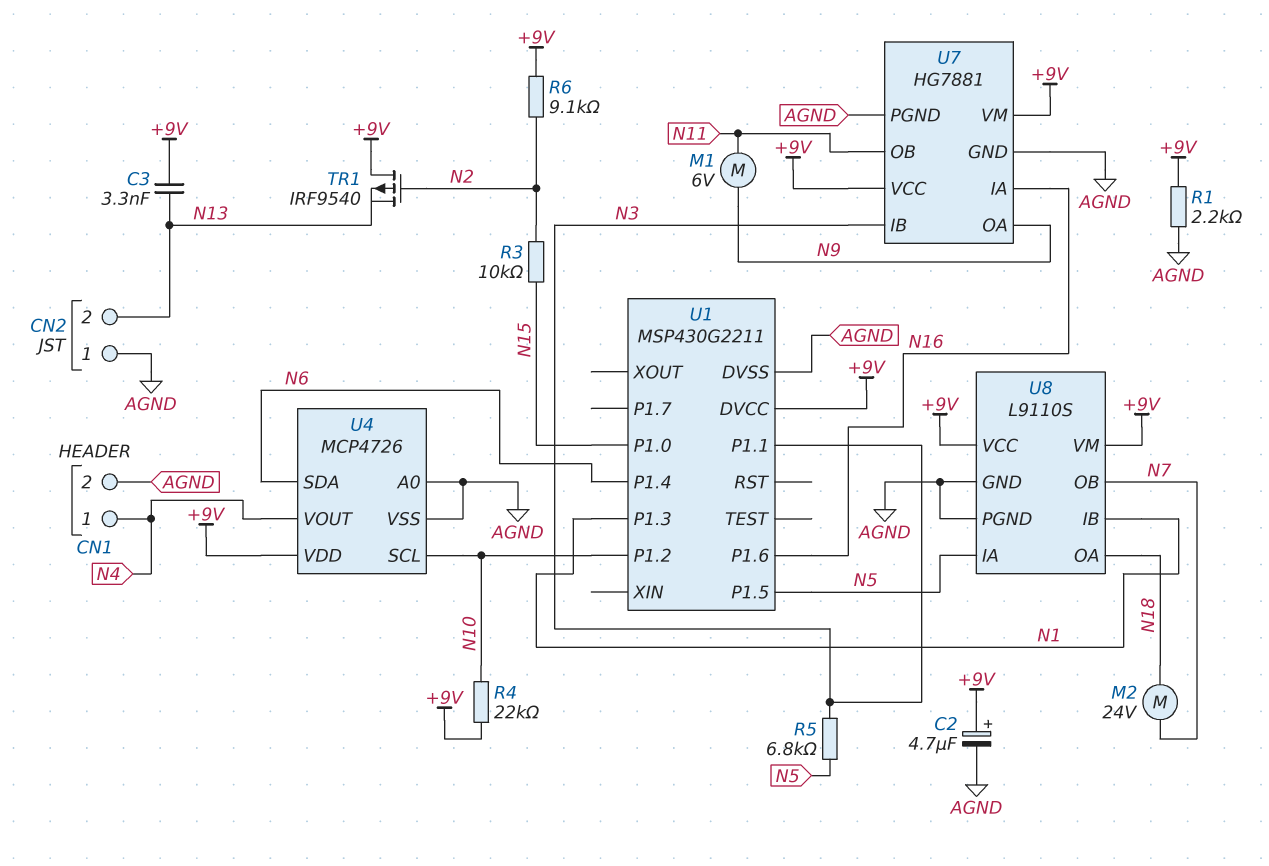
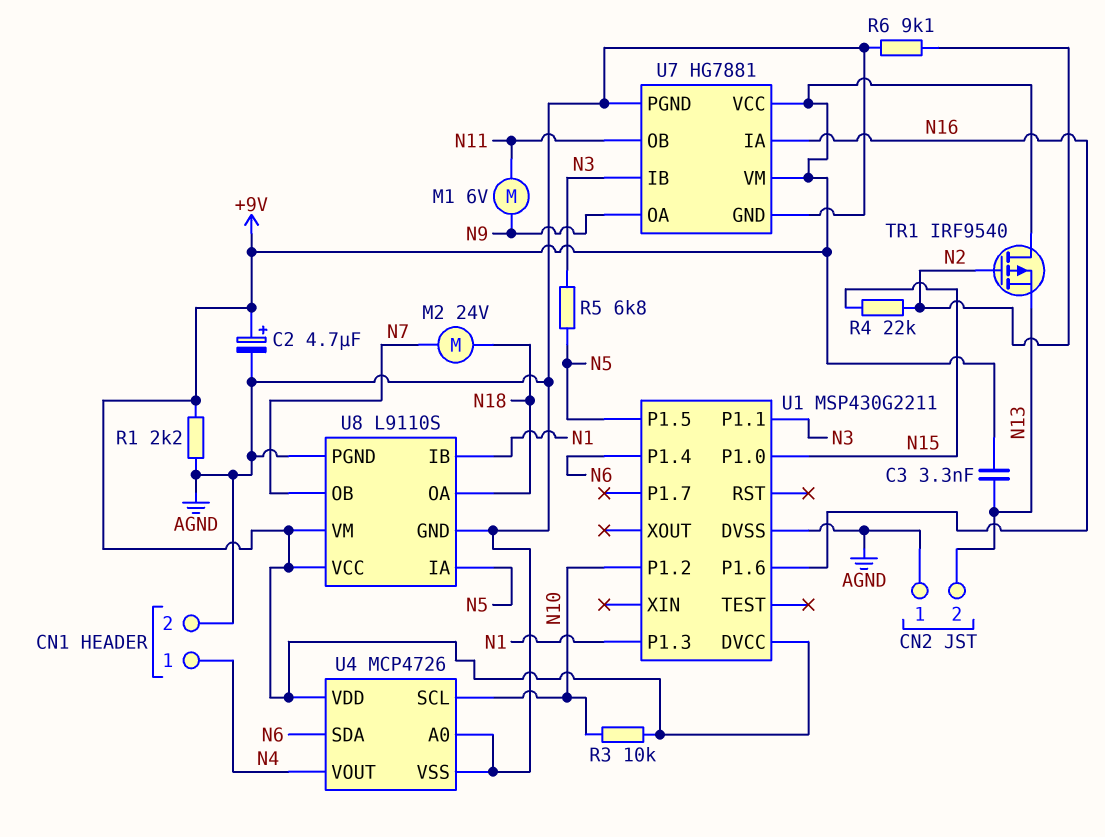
R3: 10k (N2, N15) -> 10k (+9V, N10)
R4: 22k (+9V, N10) -> 22k (N2, N15)
R6: 9.1k (+9V, N2) -> 9.1k (AGND, N2)

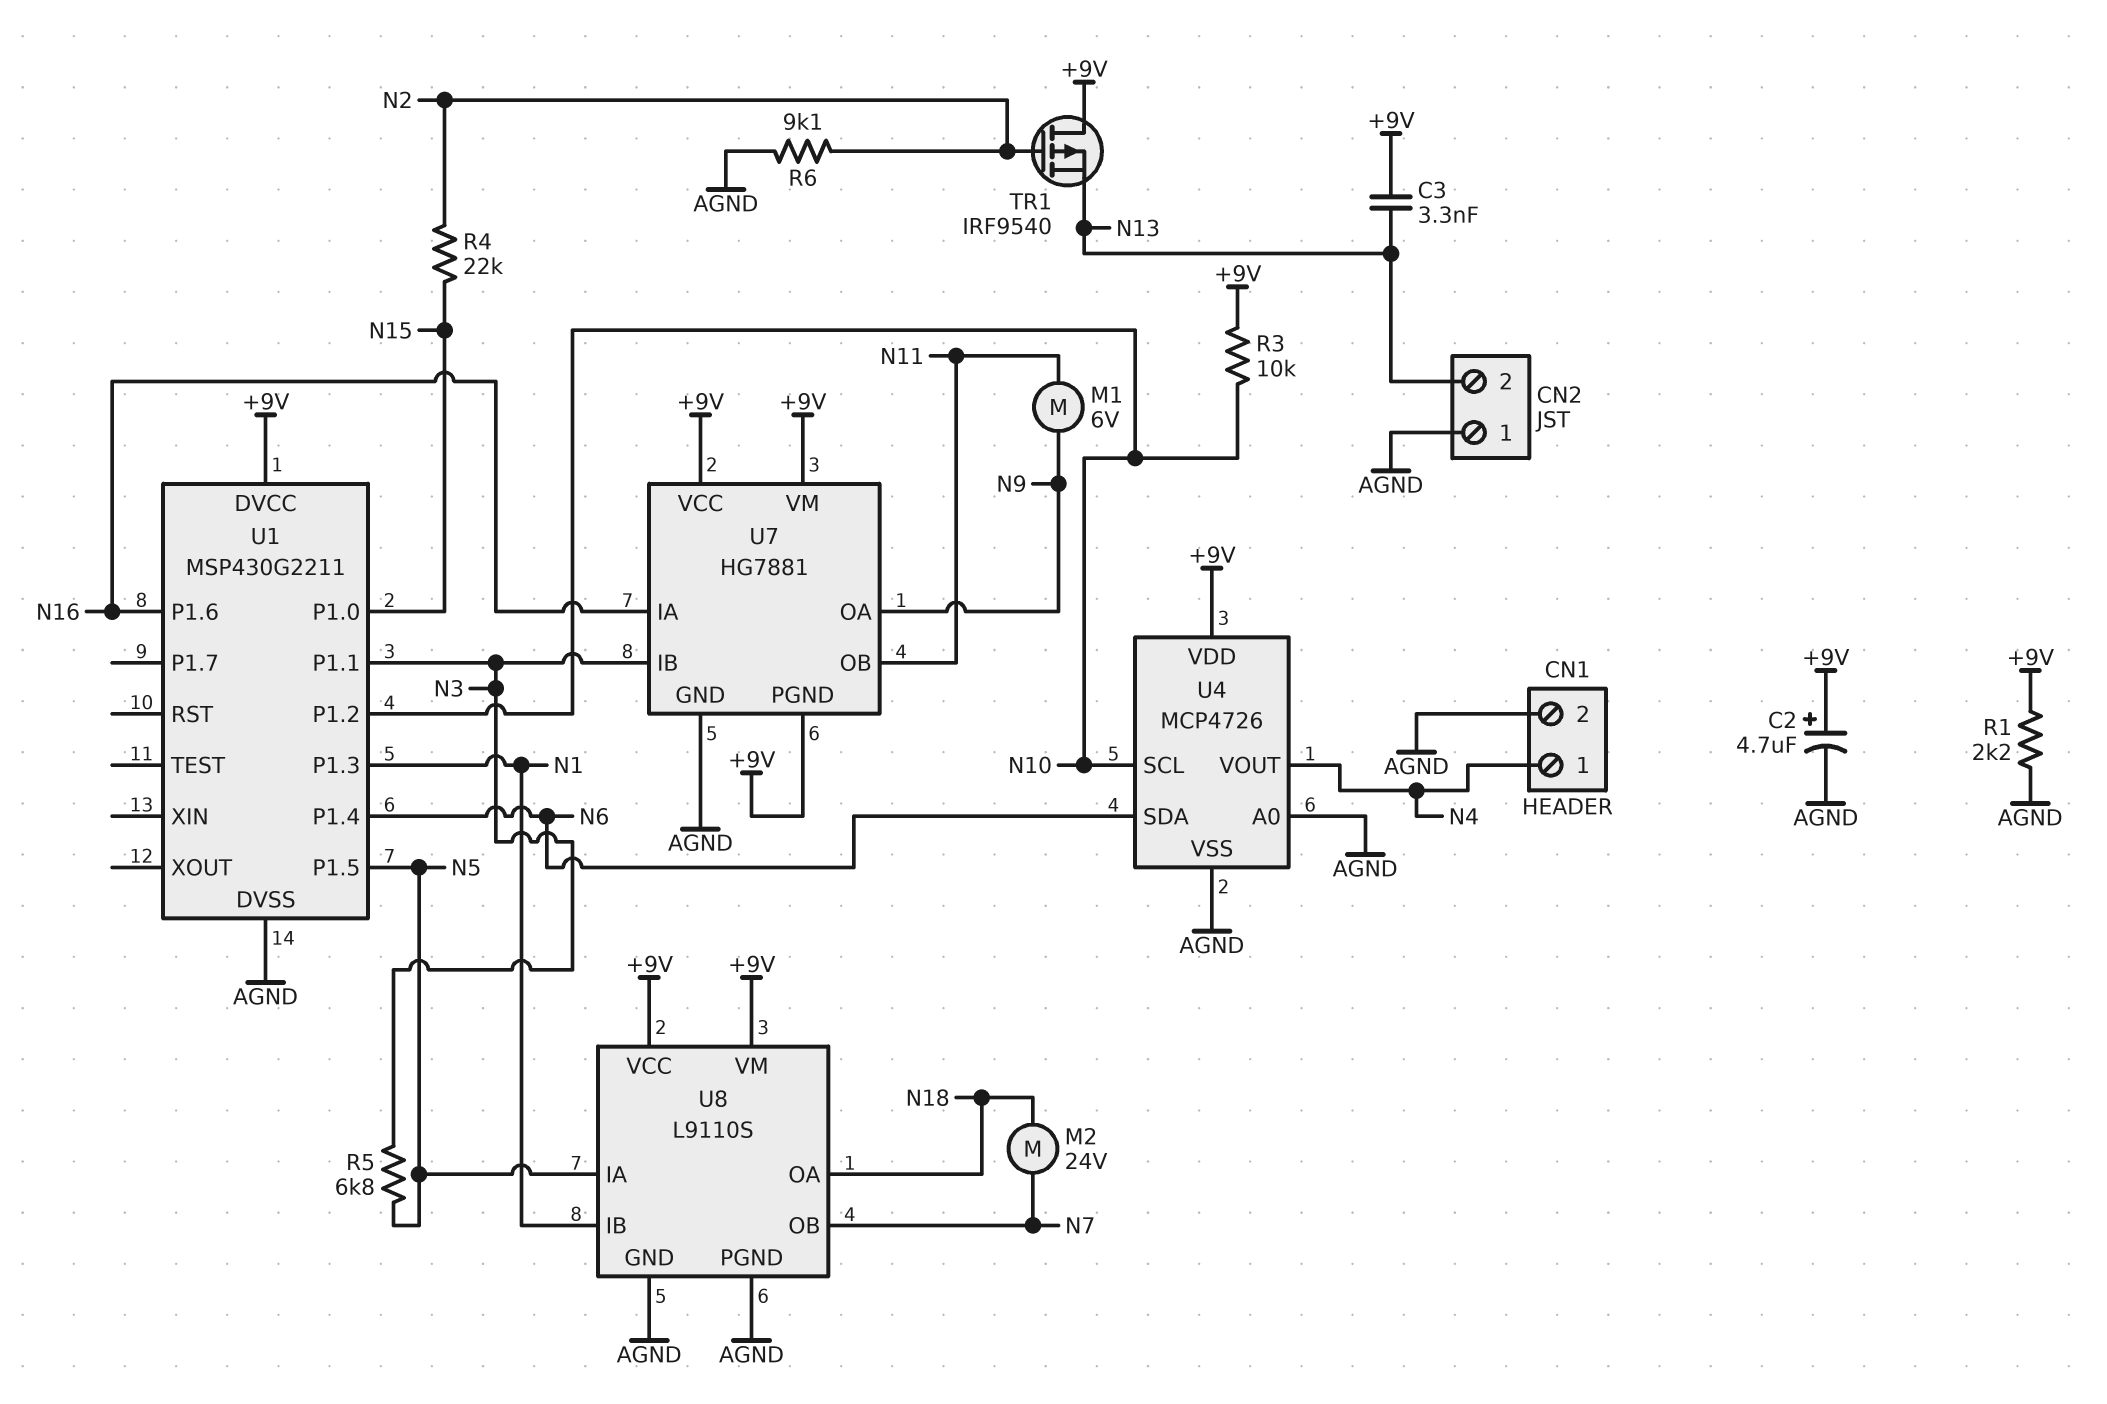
U7 pin PGND: AGND -> +9V

